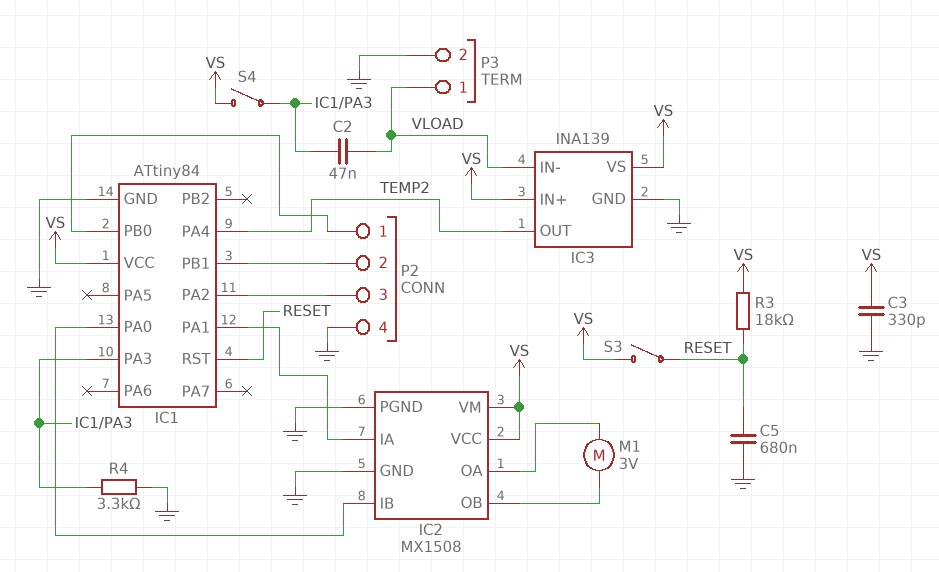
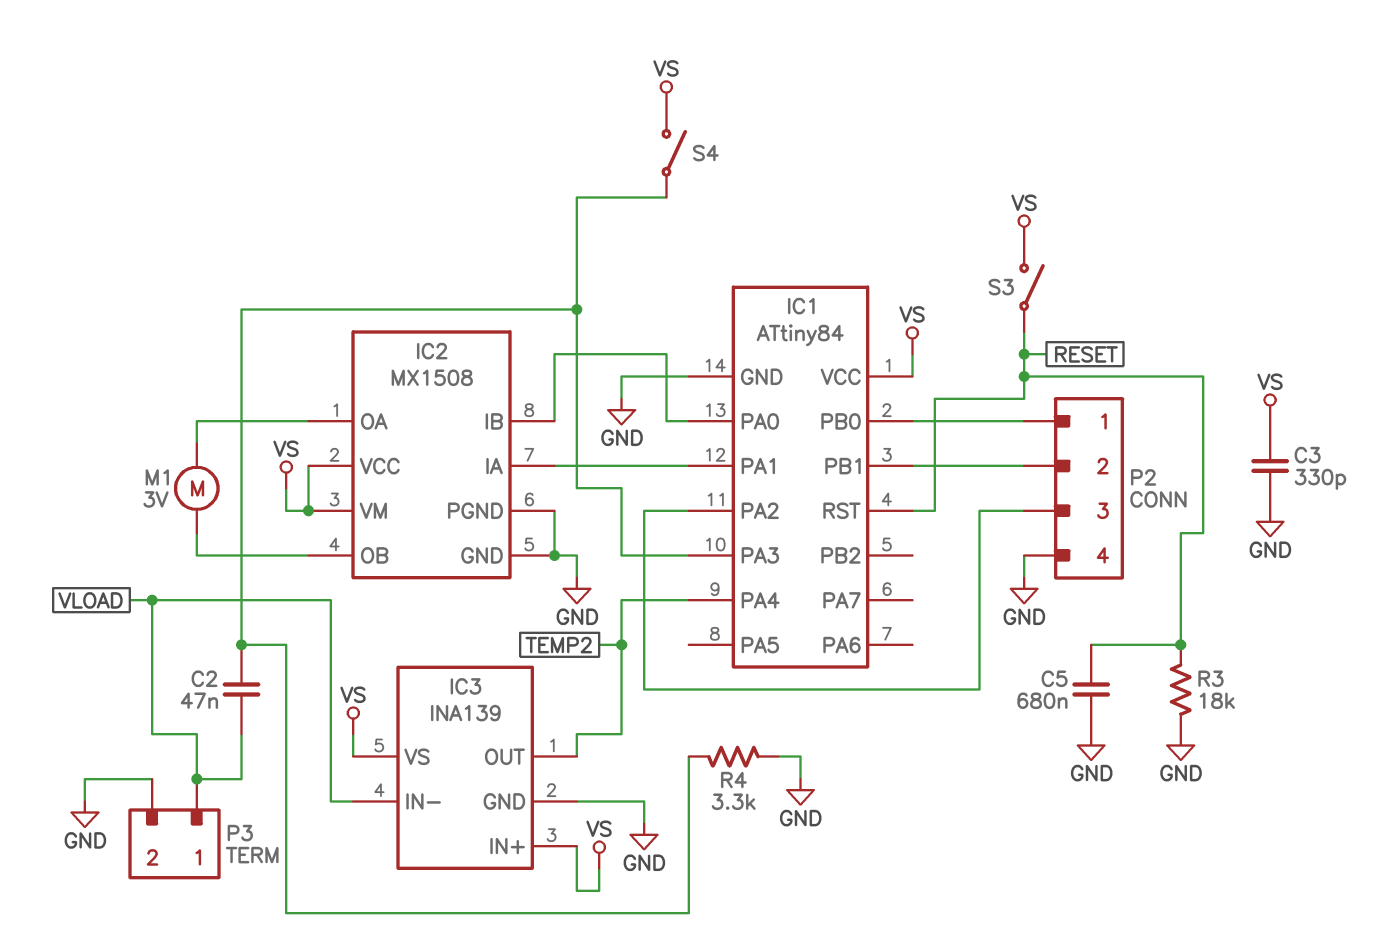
R3: 18k (RESET, VS) -> 18k (GND, RESET)

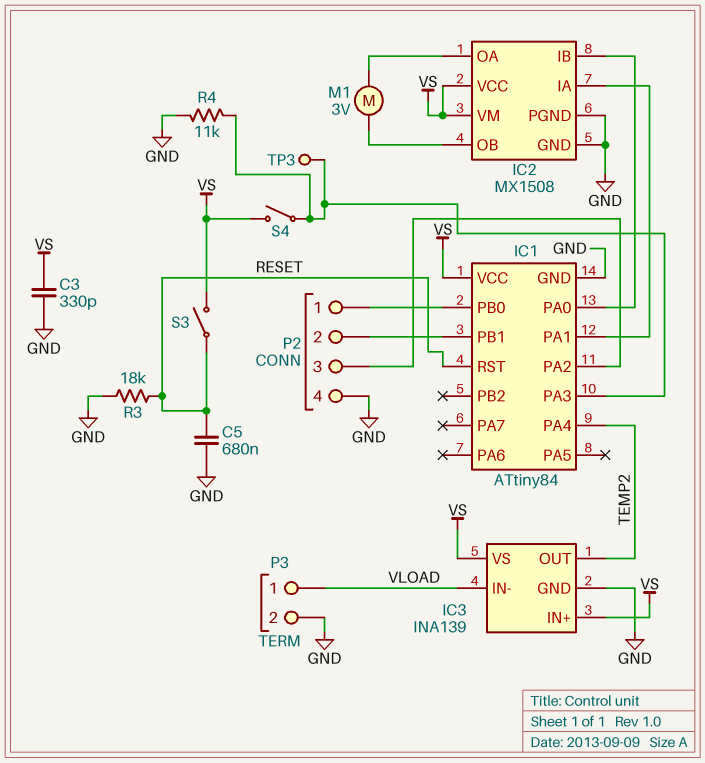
C2: 47nF (IC1/PA3, VLOAD) -> none
R4: 3.3k (GND, IC1/PA3) -> 11k (GND, IC1/PA3)
TP3: none -> test point (IC1/PA3)

